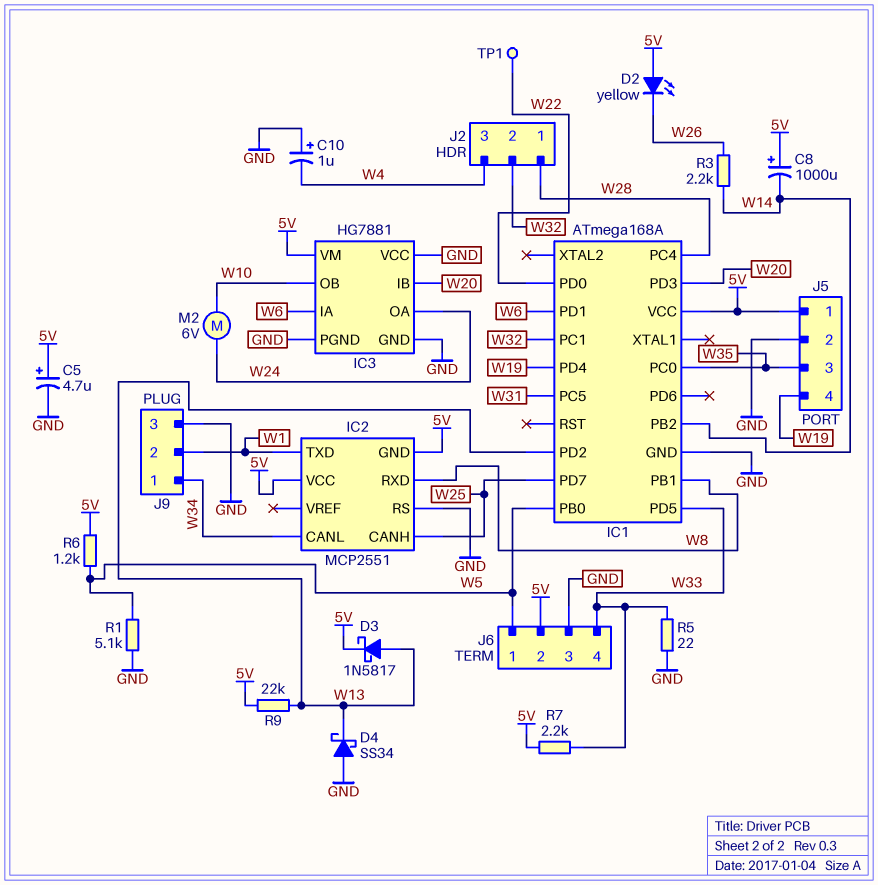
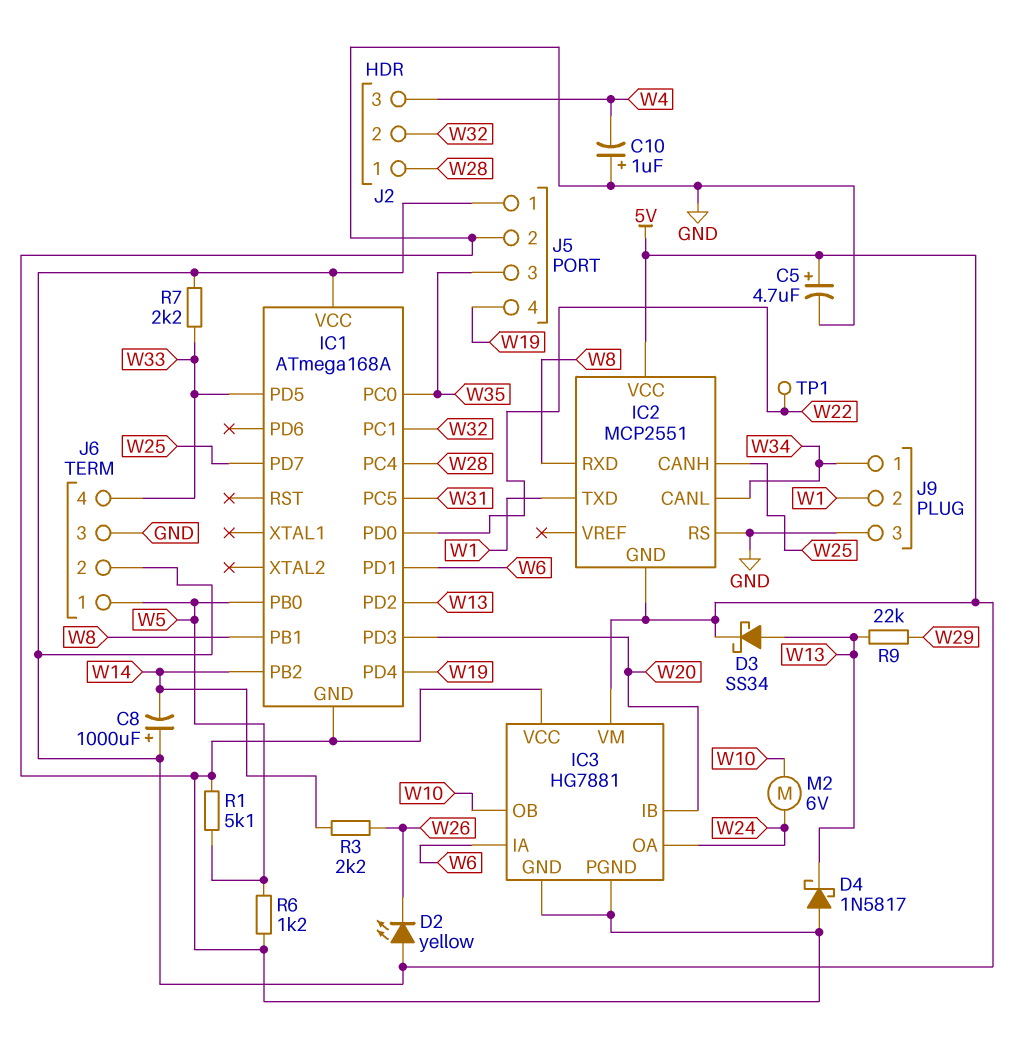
D3: schottky 1N5817 (A W13, K 5V) -> schottky SS34 (A W13, K 5V)
D4: schottky SS34 (A GND, K W13) -> schottky 1N5817 (A GND, K W13)
R5: 22 (GND, W33) -> none
R6: 1.2k (5V, W5) -> 1.2k (GND, W5)
R9: 22k (5V, W13) -> 22k (W13, W29)

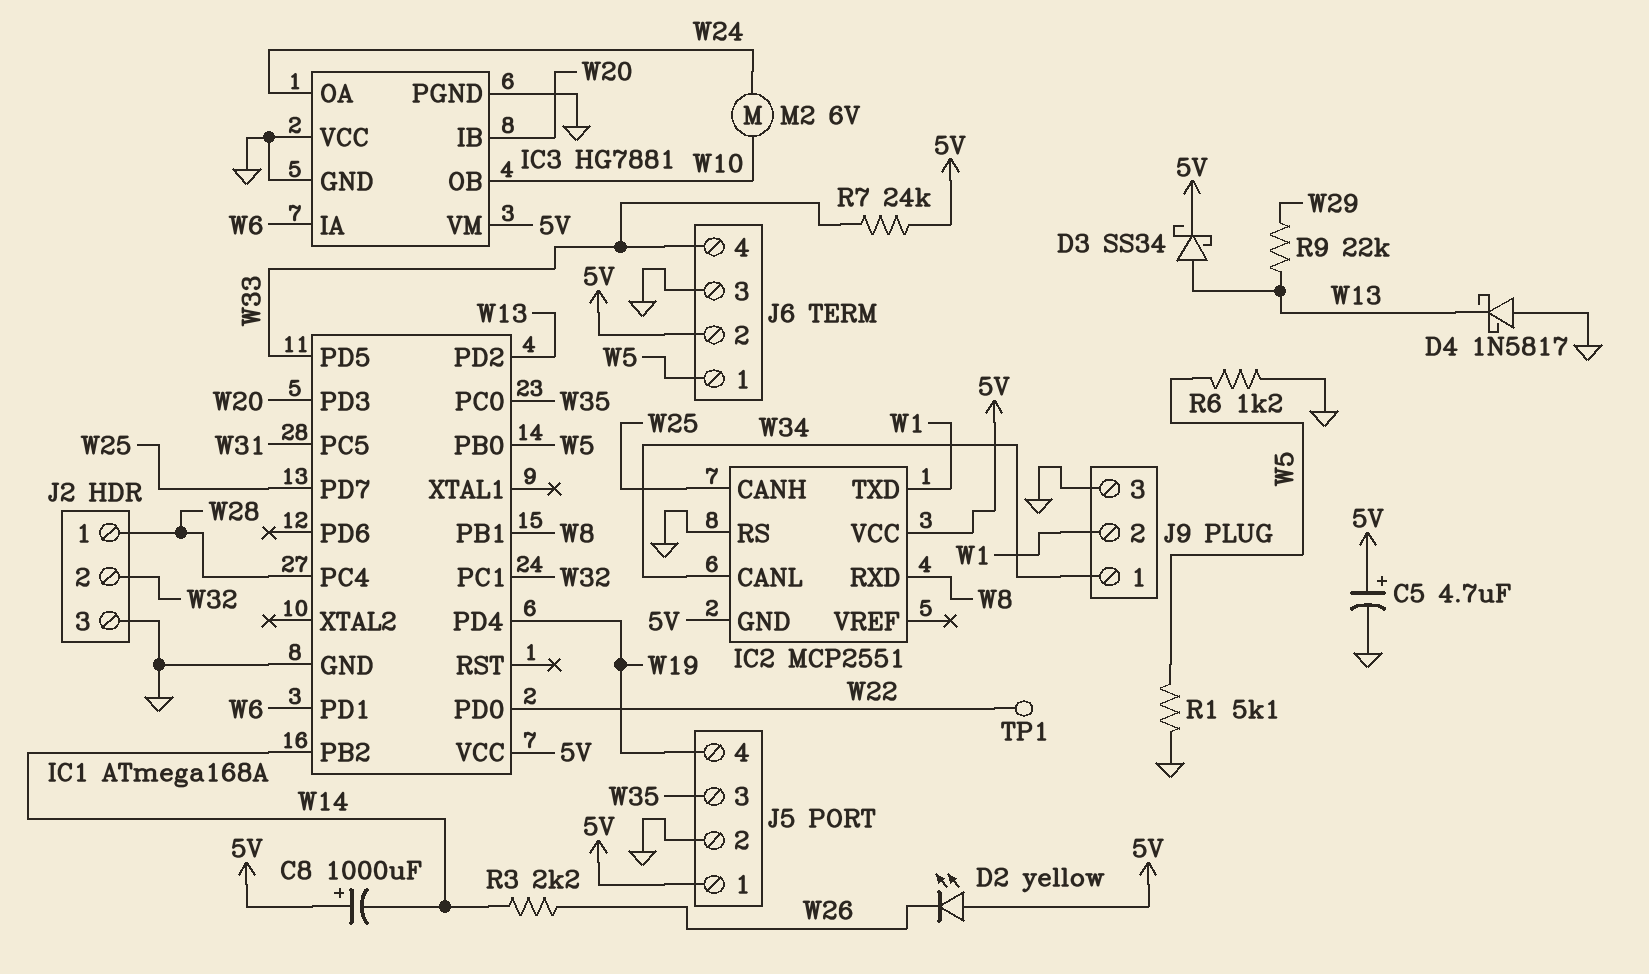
C10: 1uF (plus GND, minus W4) -> none
J2 pin 3: W4 -> GND
R7: 2.2k (5V, W33) -> 24k (5V, W33)

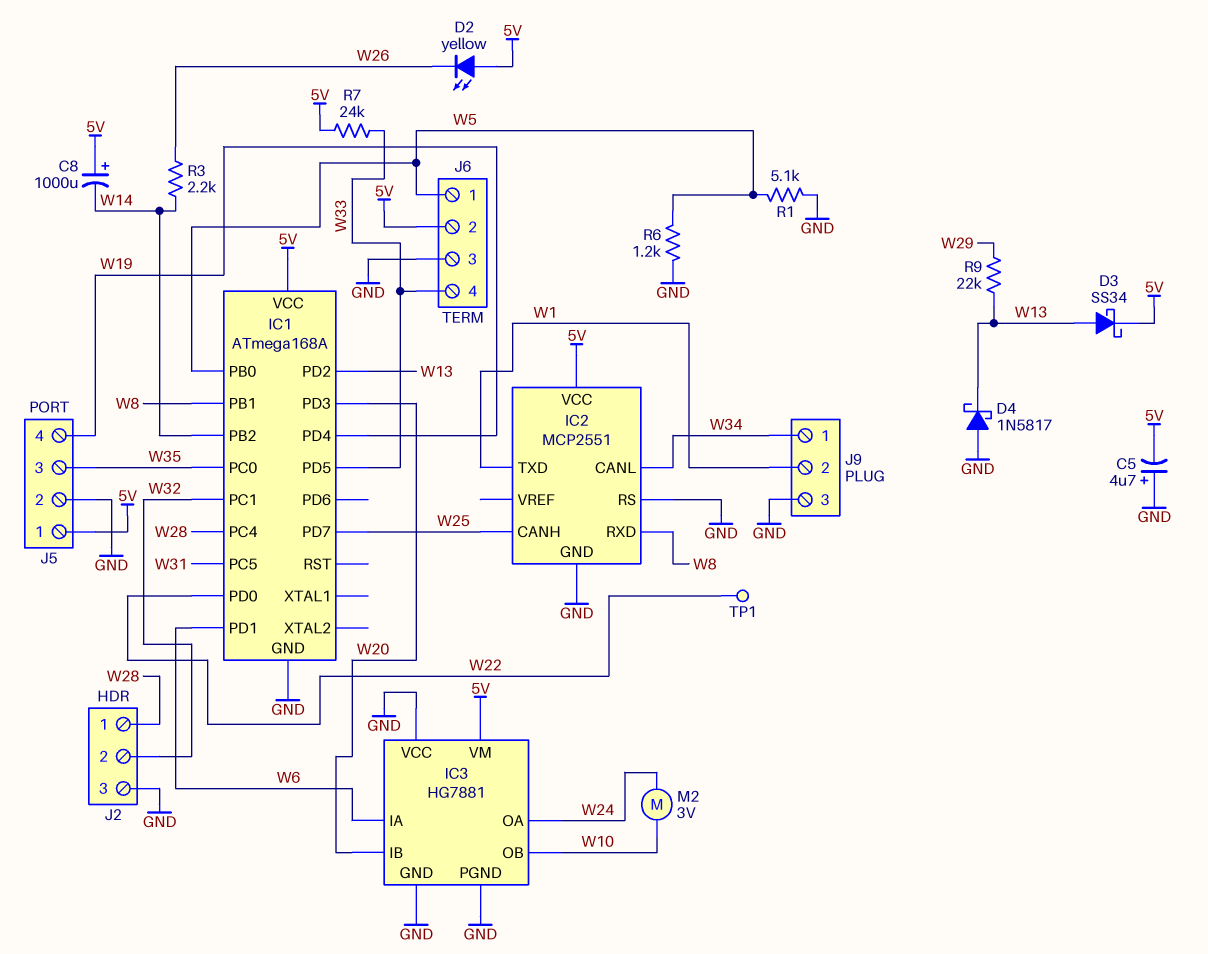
C5: 4.7uF (plus 5V, minus GND) -> 4.7uF (plus GND, minus 5V)
IC2 pin GND: 5V -> GND
M2: motor 6V (W10, W24) -> motor 3V (W10, W24)

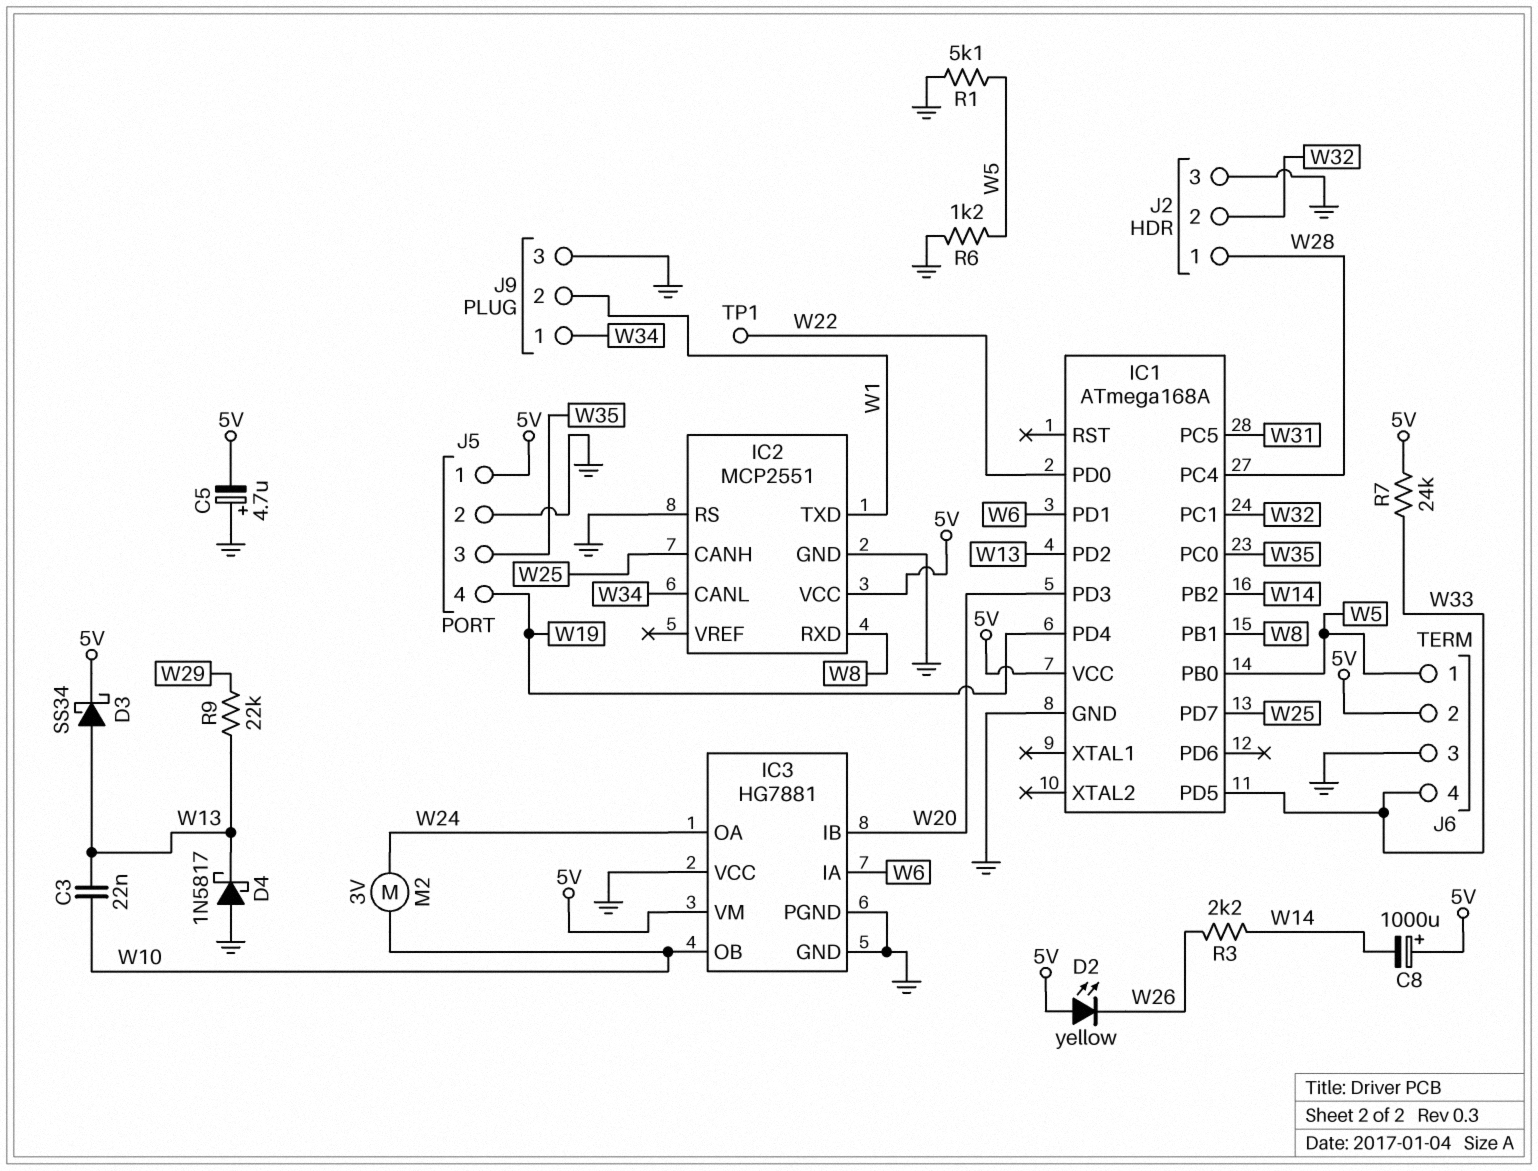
C3: none -> 22nF (W10, W13)

